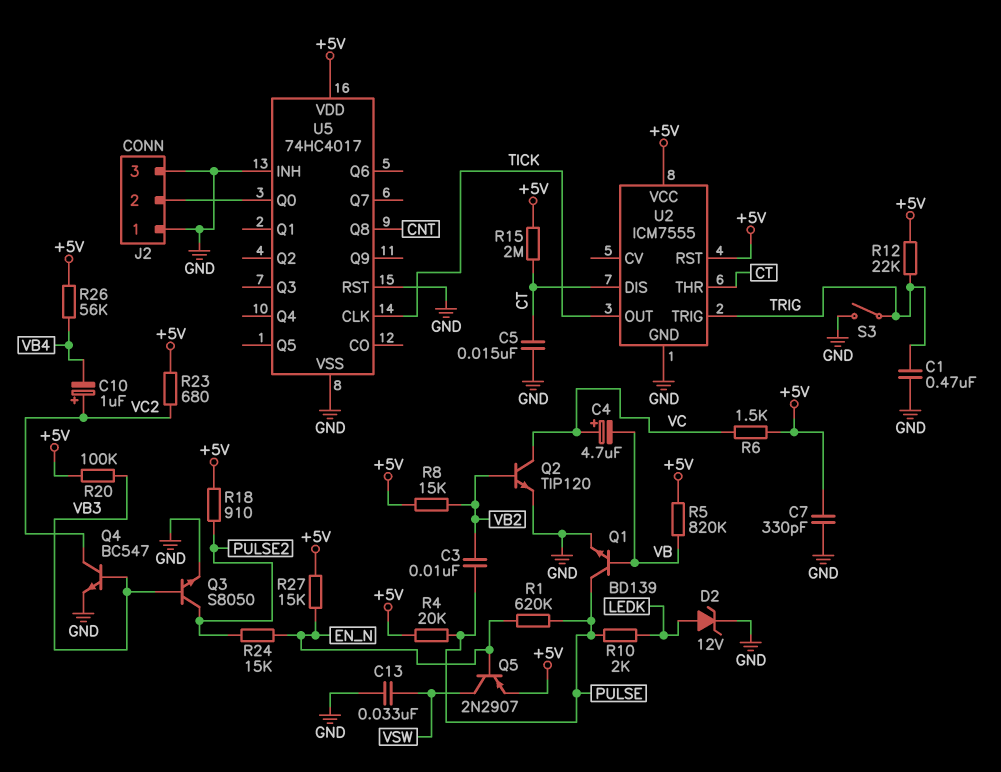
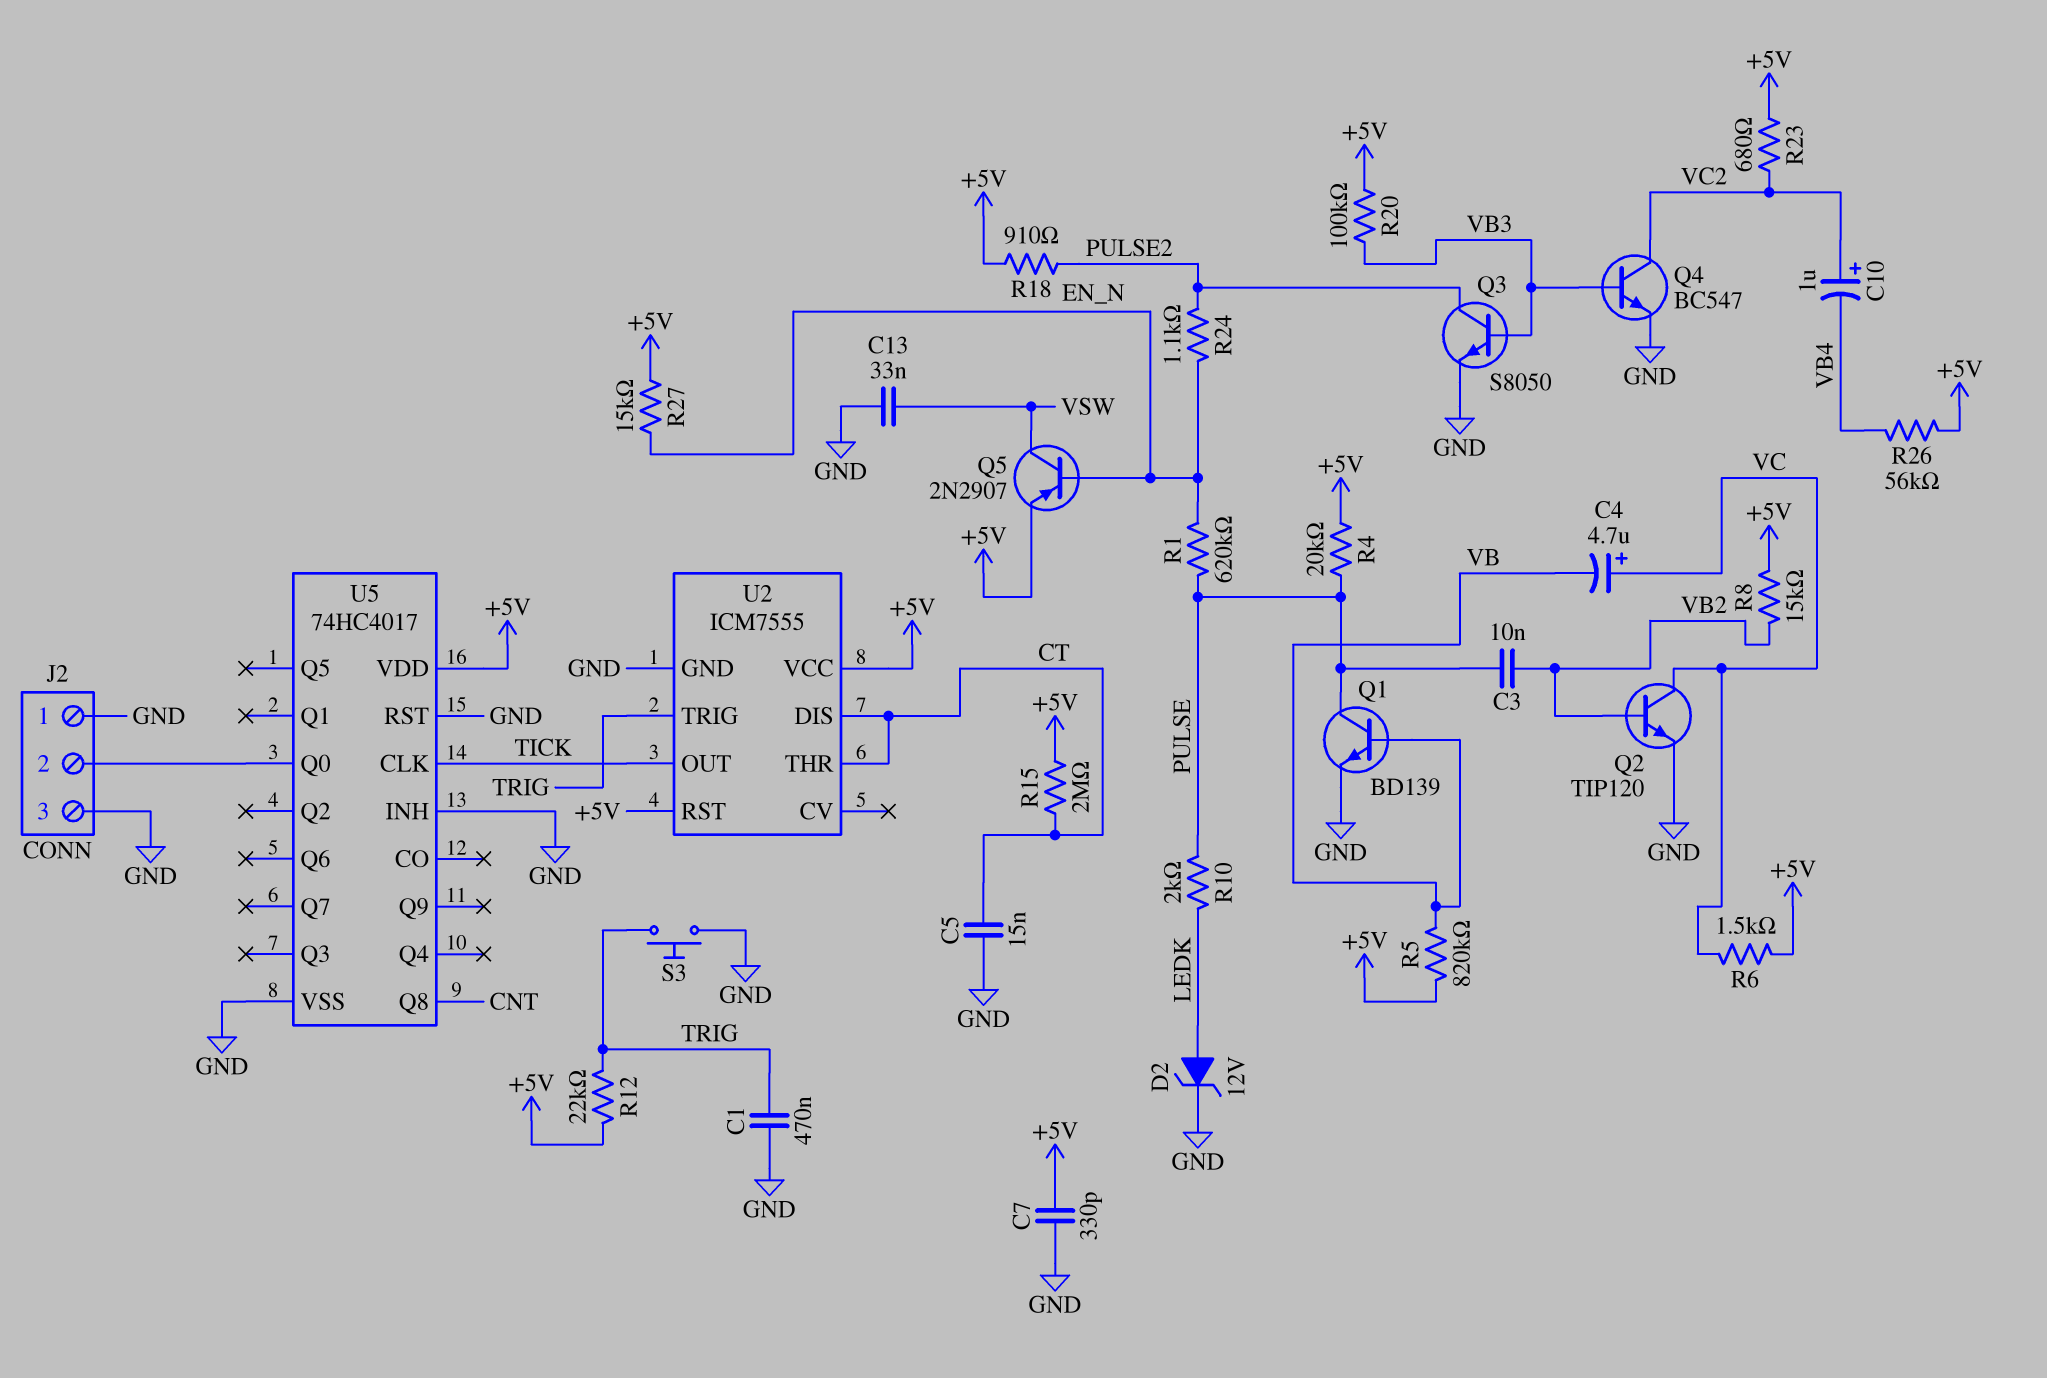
R24: 15k (EN_N, PULSE2) -> 1.1k (EN_N, PULSE2)
S3: switch (GND, TRIG) -> button (GND, TRIG)

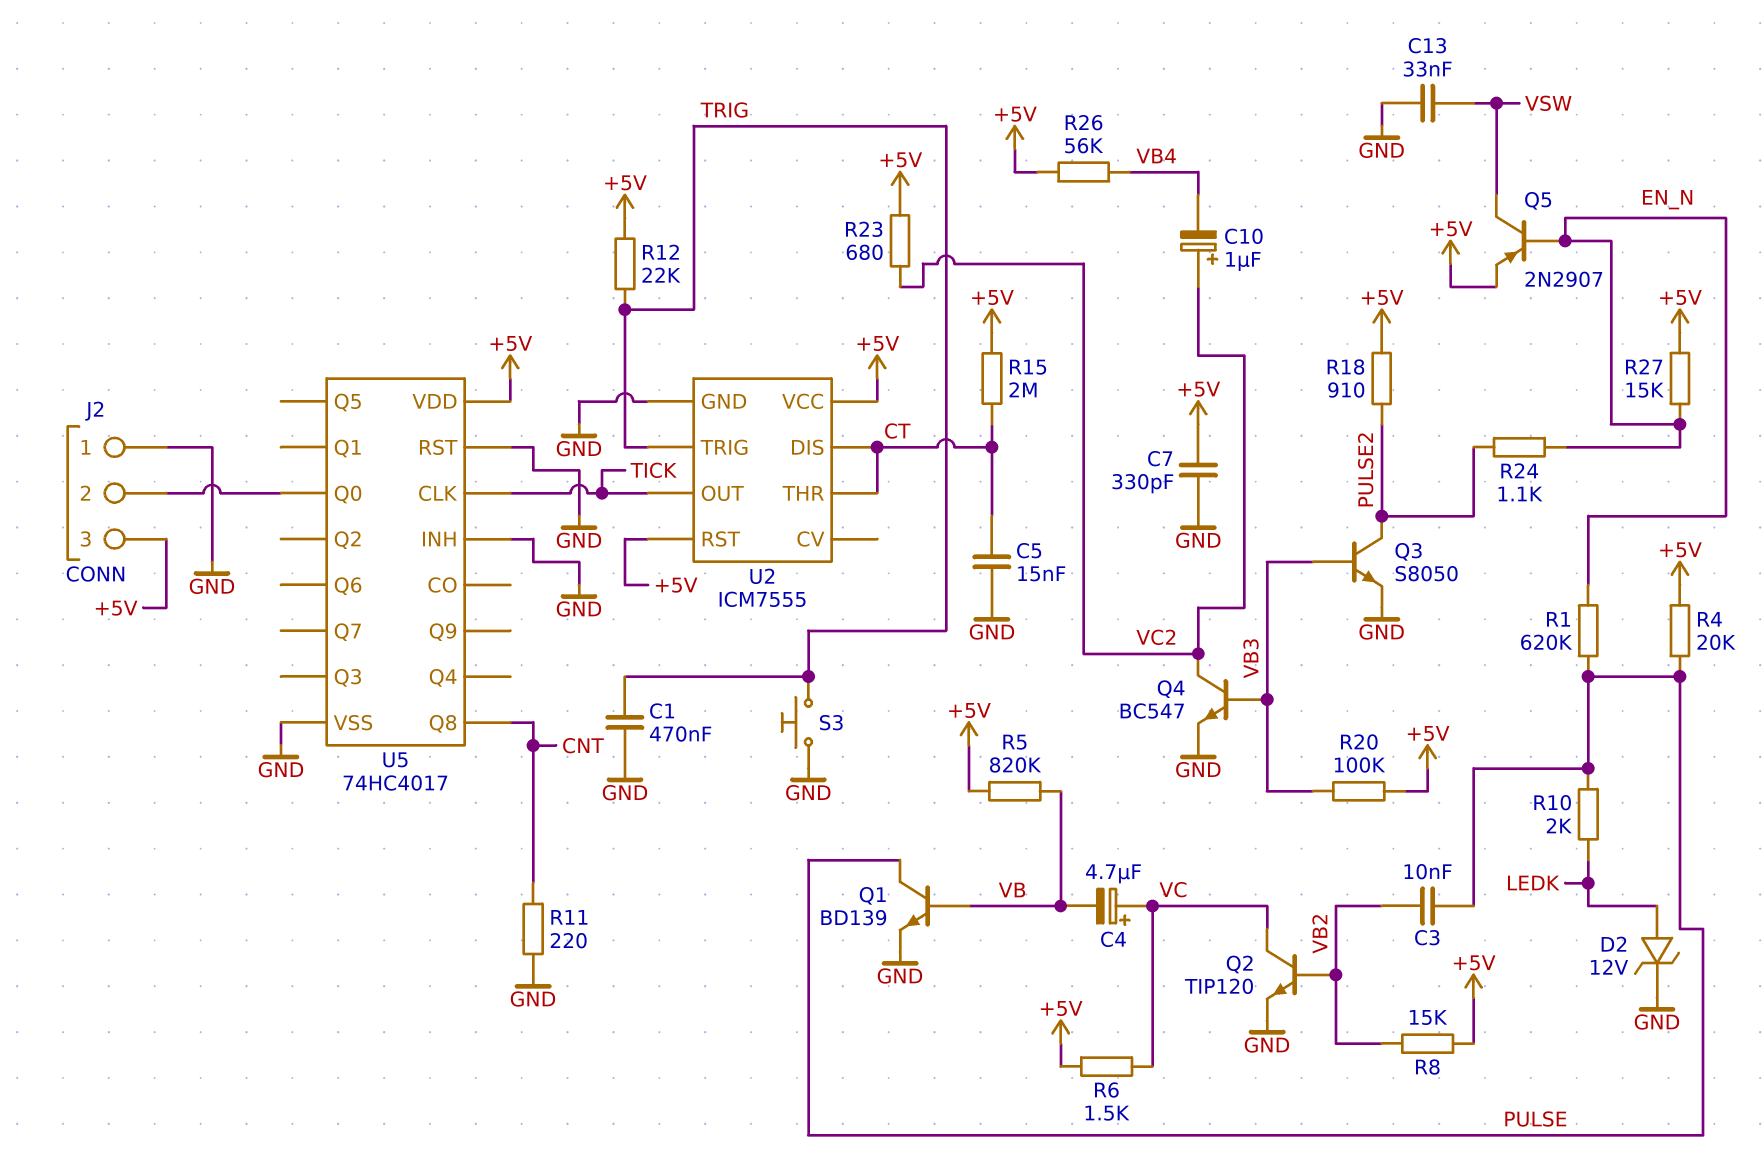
J2 pin 3: GND -> +5V
R11: none -> 220 (CNT, GND)

